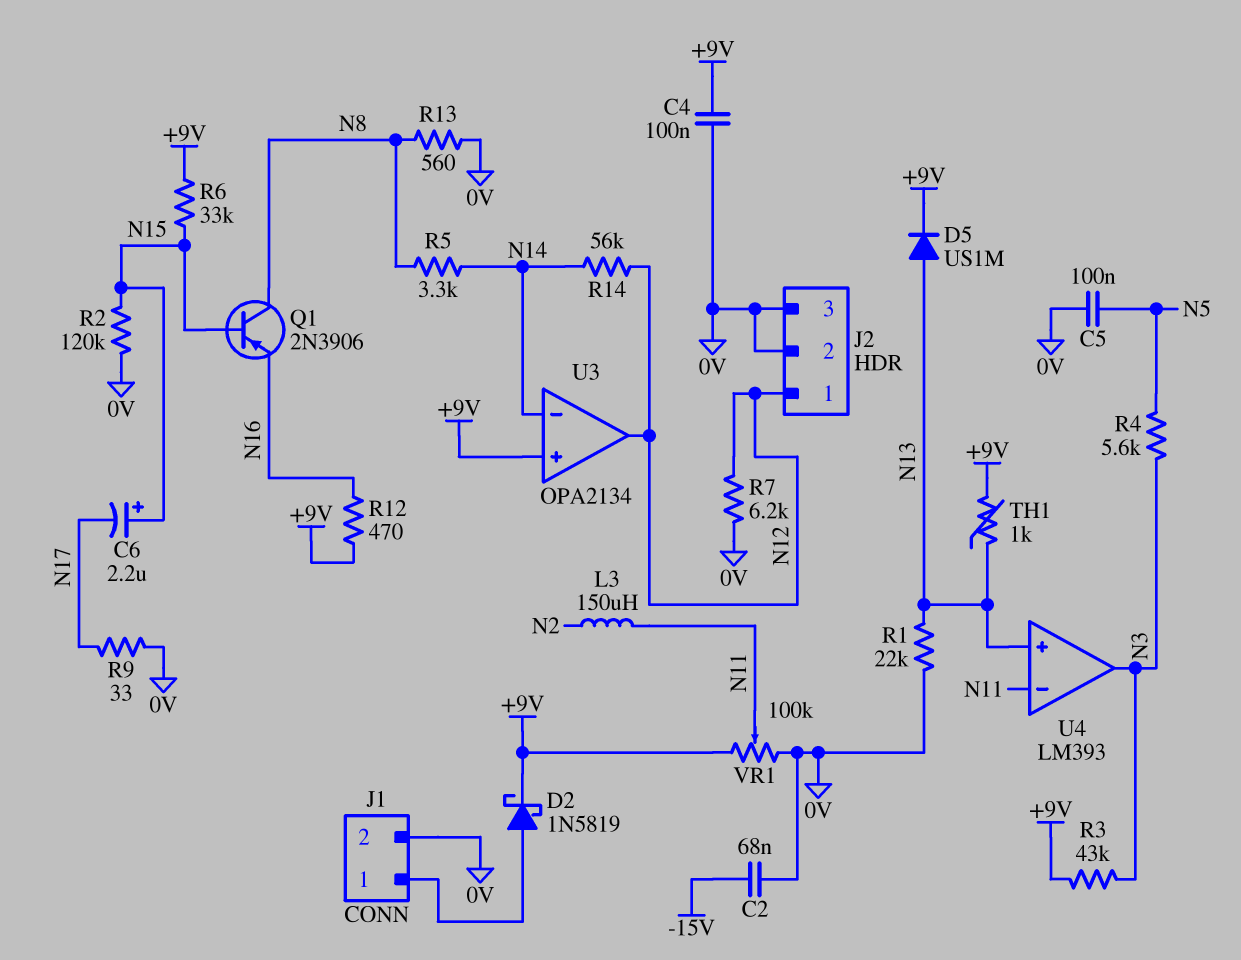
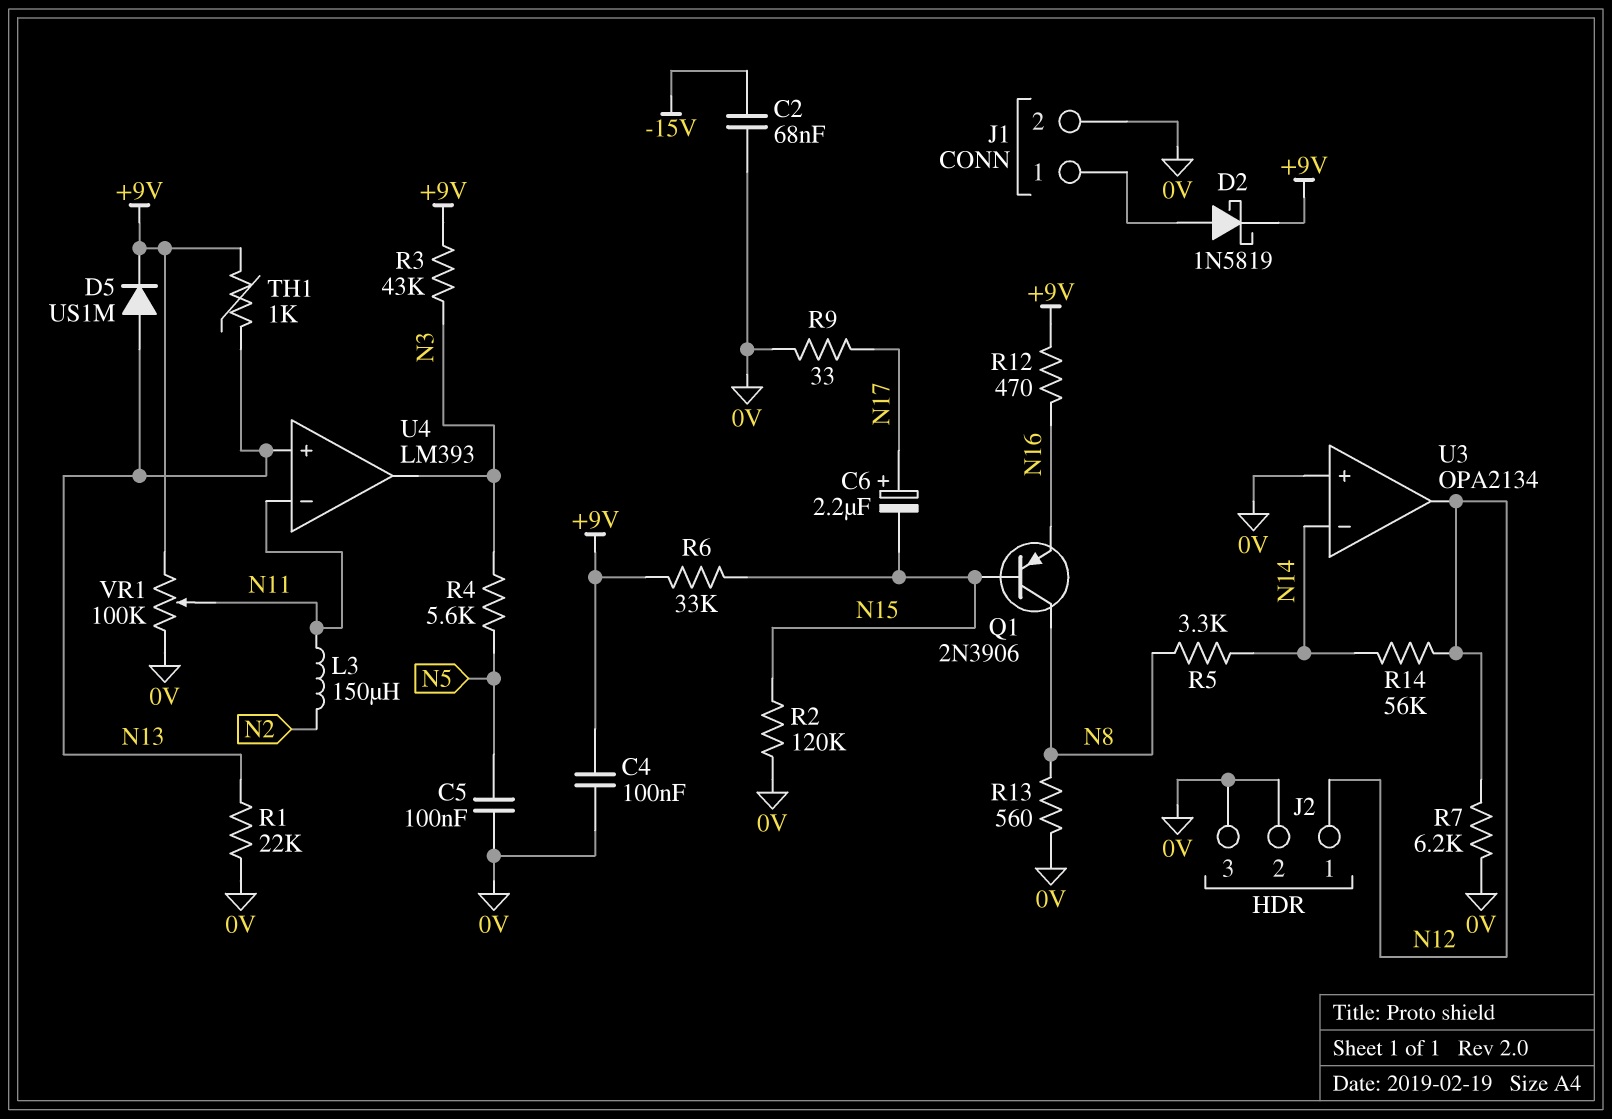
C6: 2.2uF (plus N15, minus N17) -> 2.2uF (plus N17, minus N15)
U3 pin in+: +9V -> 0V

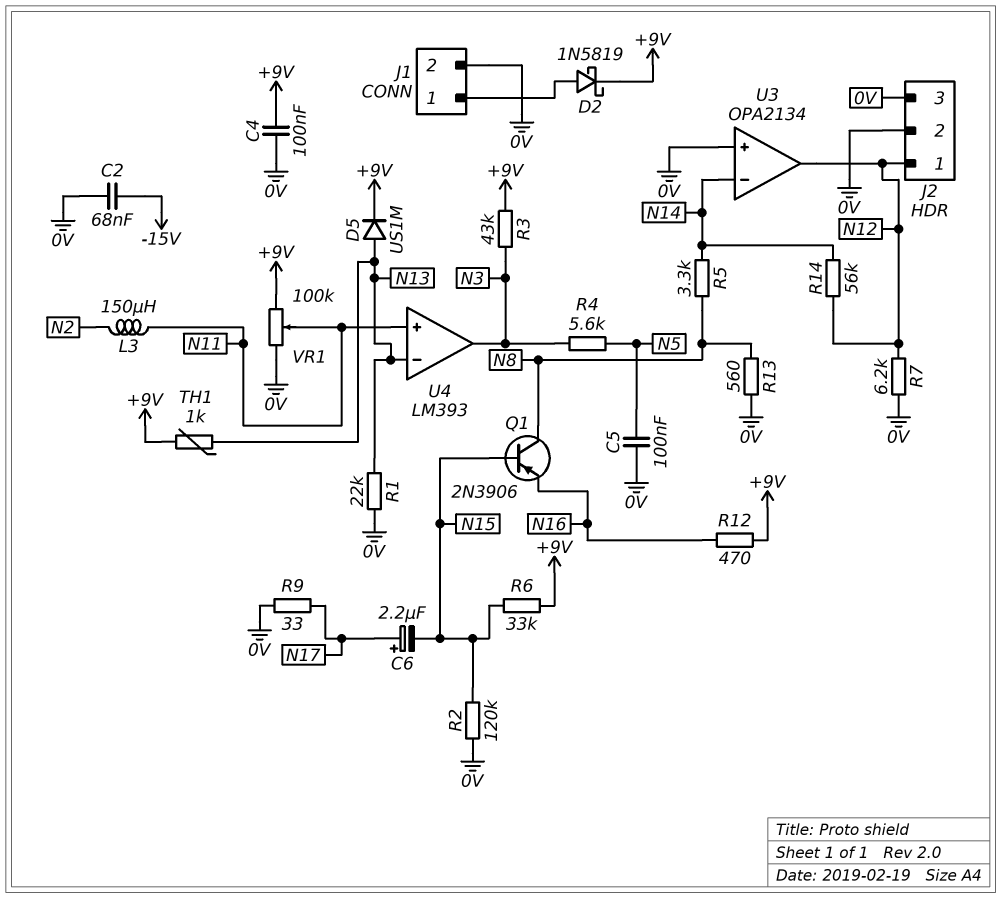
U4 pin in+: N13 -> N11
U4 pin in-: N11 -> N13

